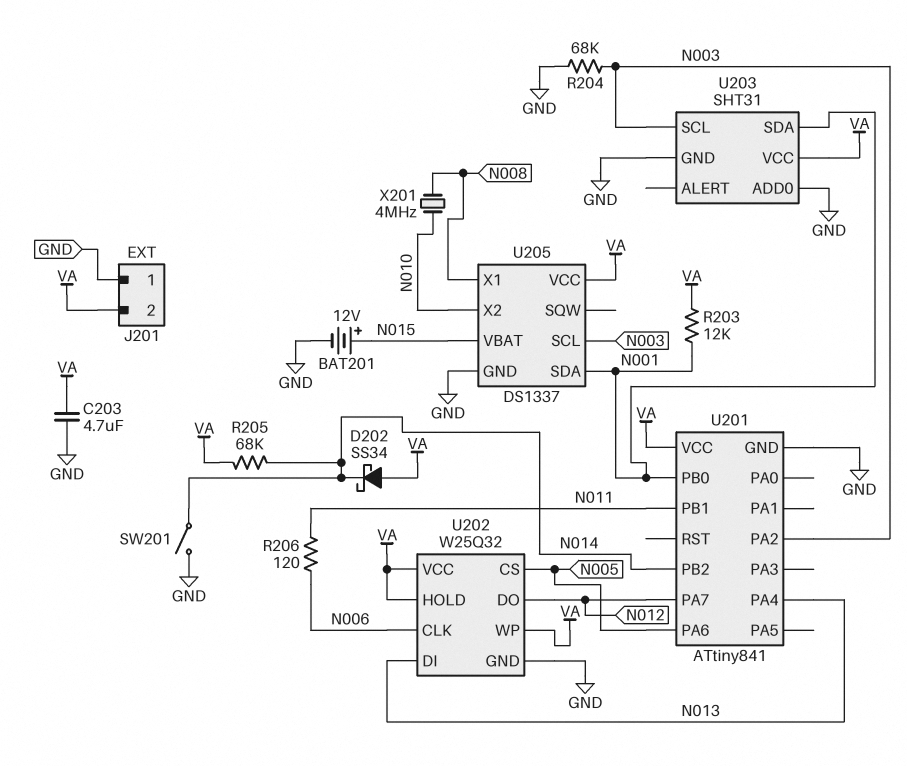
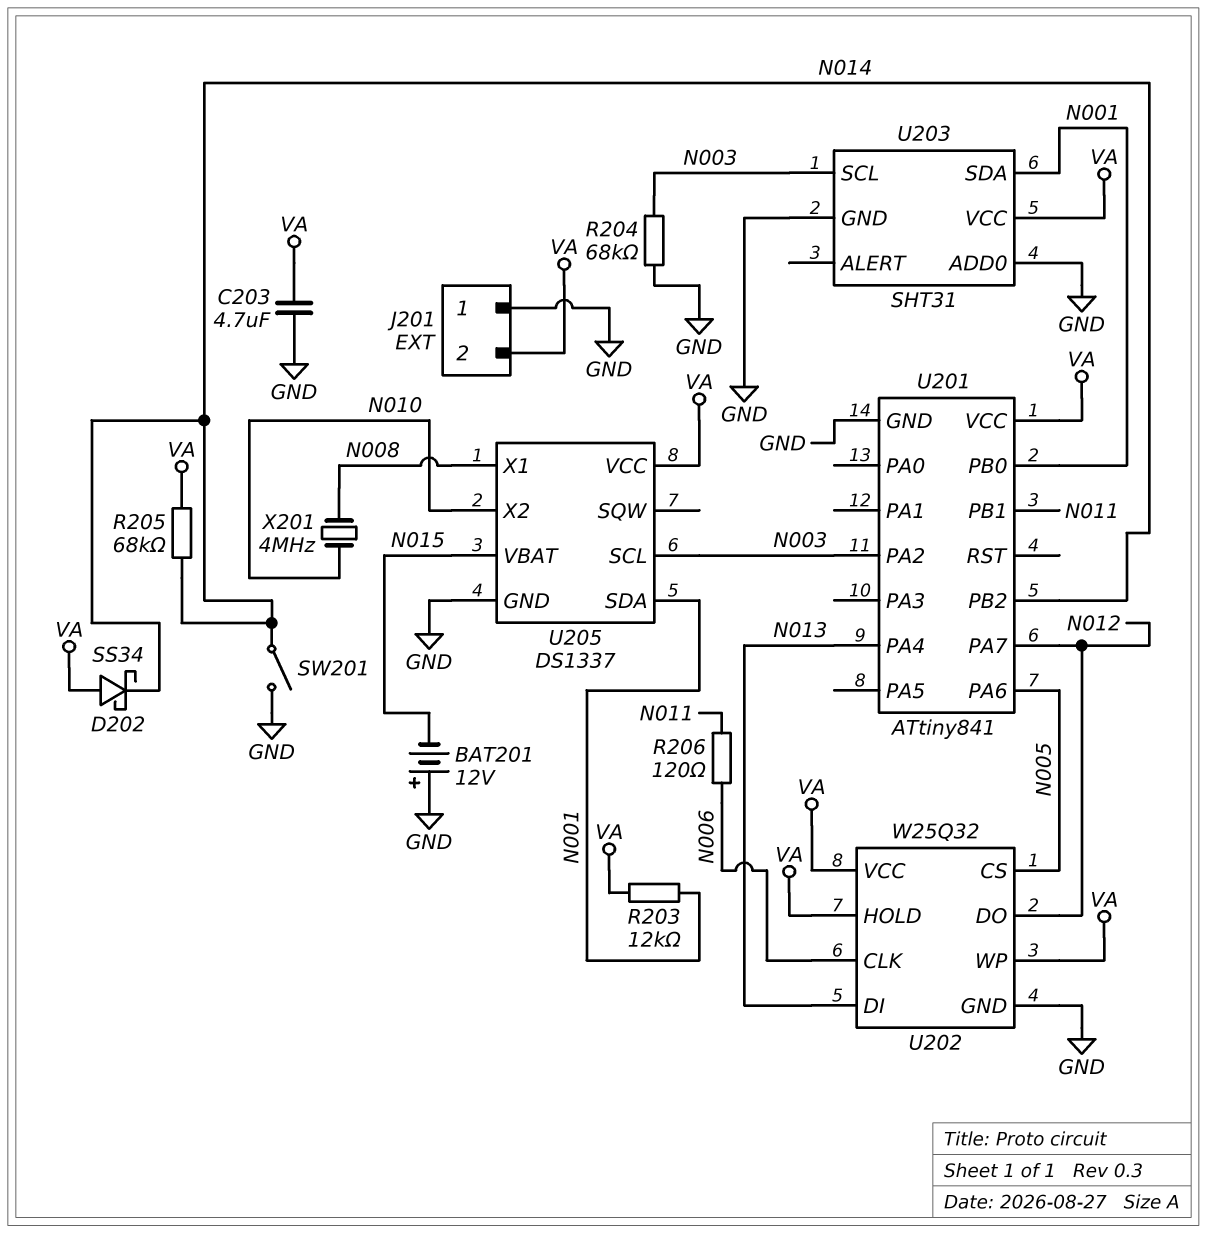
BAT201: 12V (plus N015, minus GND) -> 12V (plus GND, minus N015)

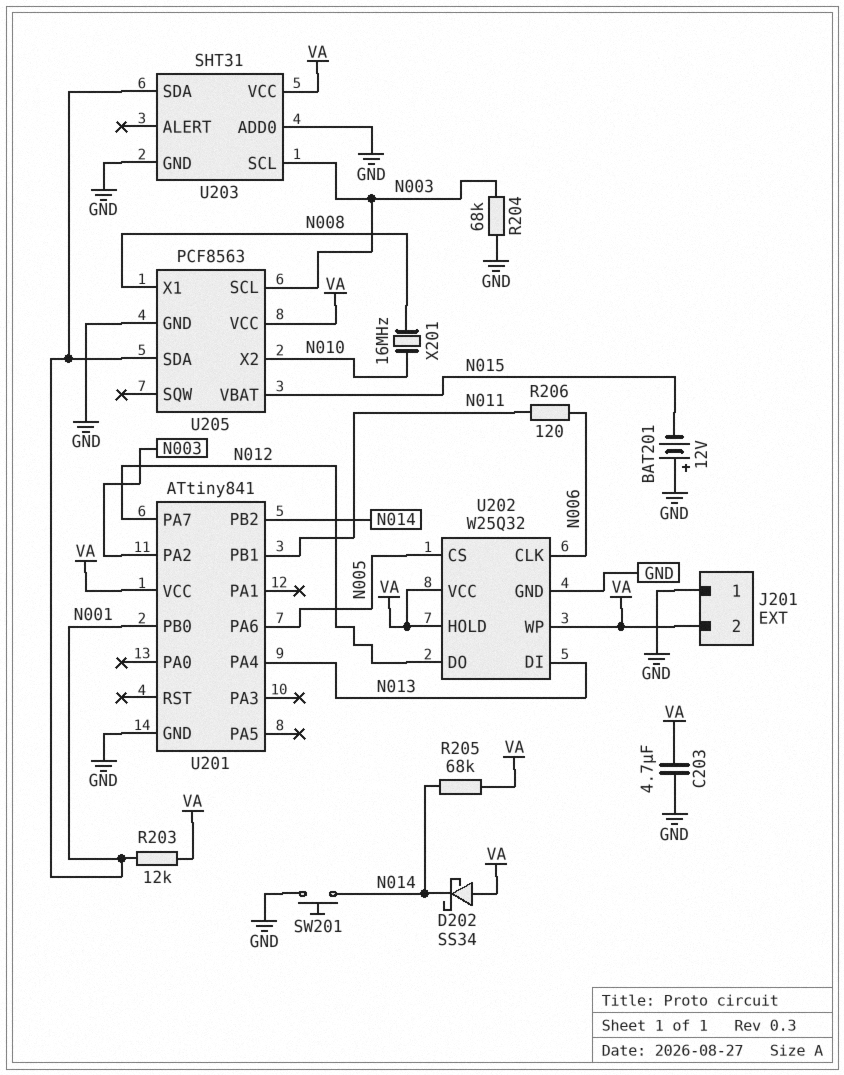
SW201: switch (GND, N014) -> button (GND, N014)
U205: DS1337 -> PCF8563
X201: 4MHz (N008, N010) -> 16MHz (N008, N010)

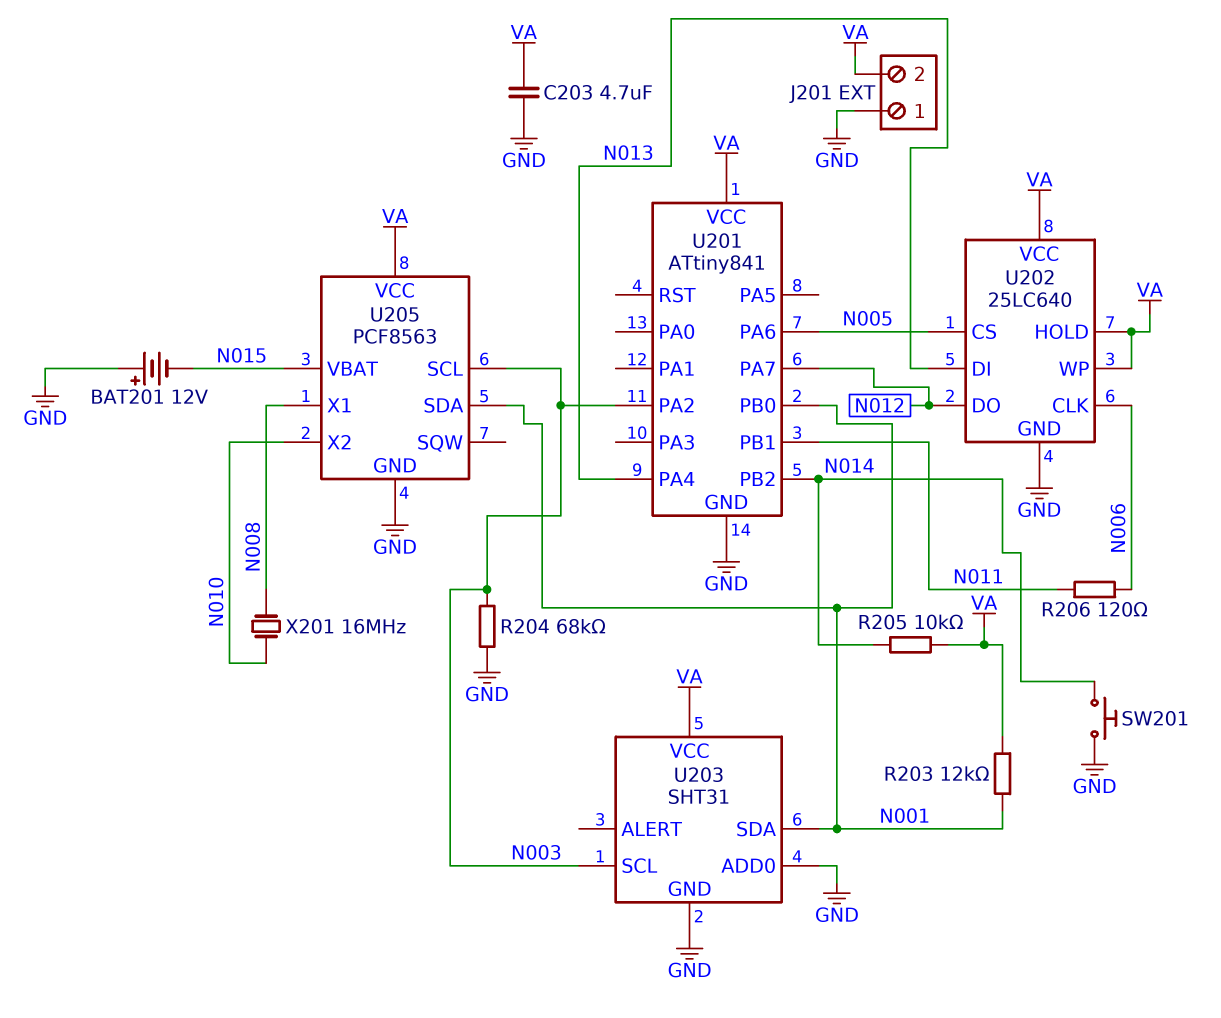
D202: schottky SS34 (A VA, K N014) -> none
R205: 68k (N014, VA) -> 10k (N014, VA)
U202: W25Q32 -> 25LC640

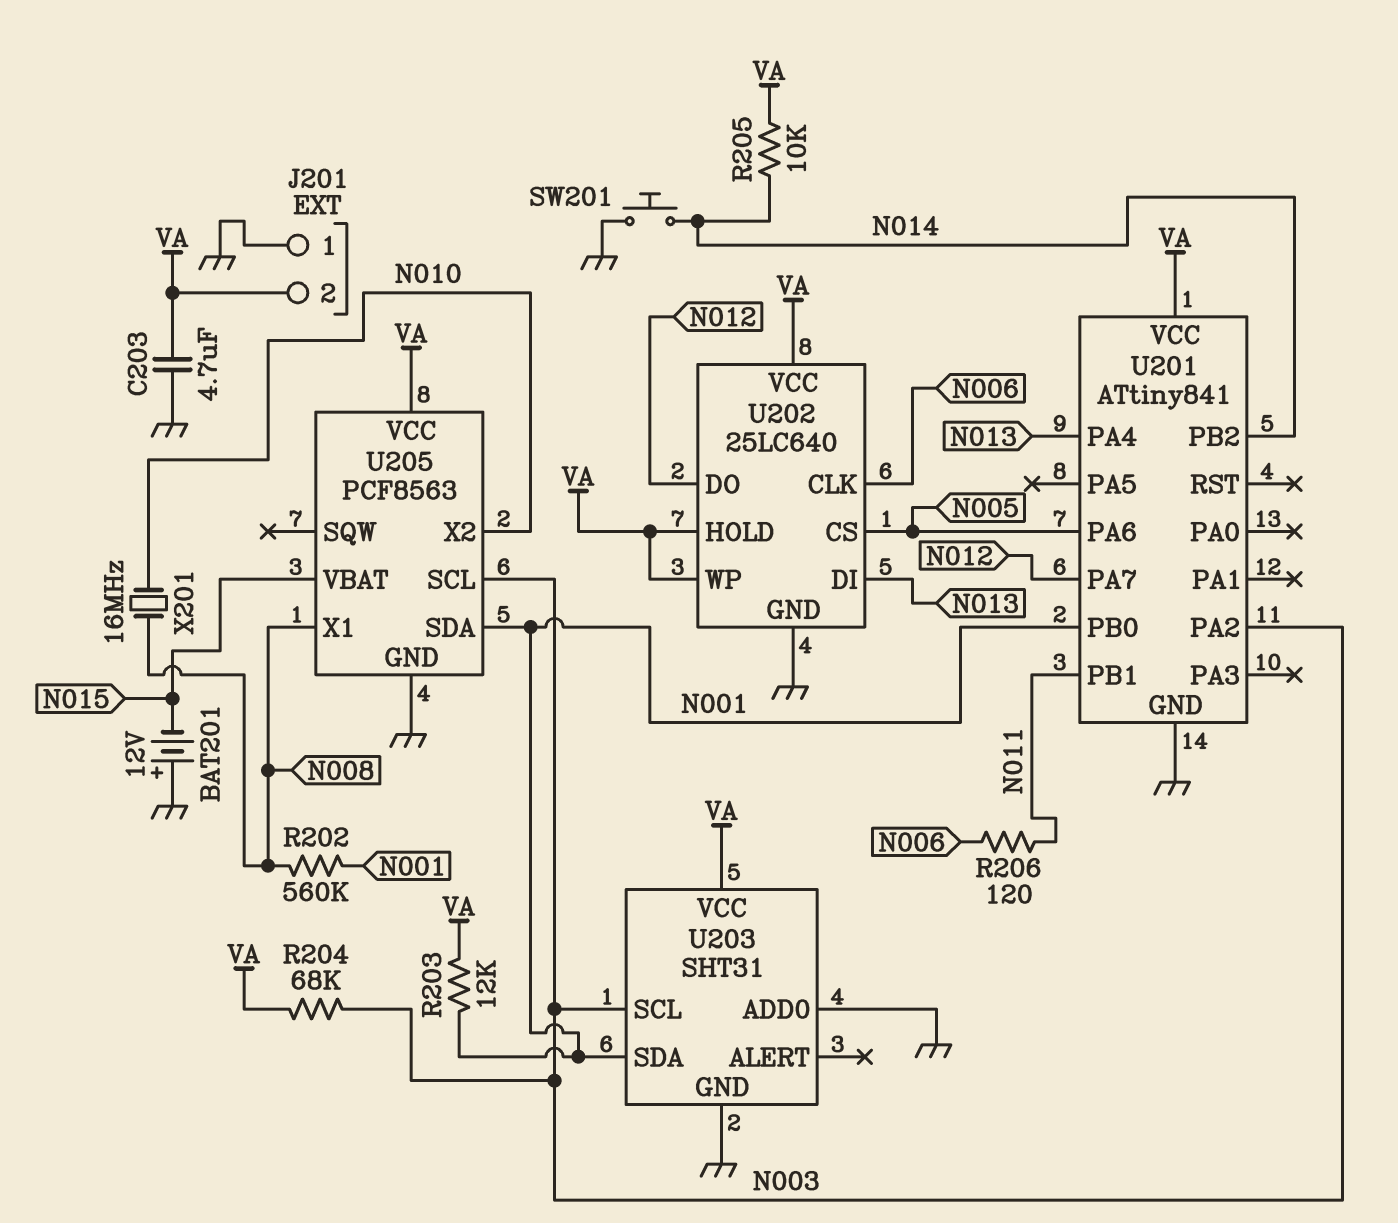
R202: none -> 560k (N001, N008)
R204: 68k (GND, N003) -> 68k (N003, VA)

